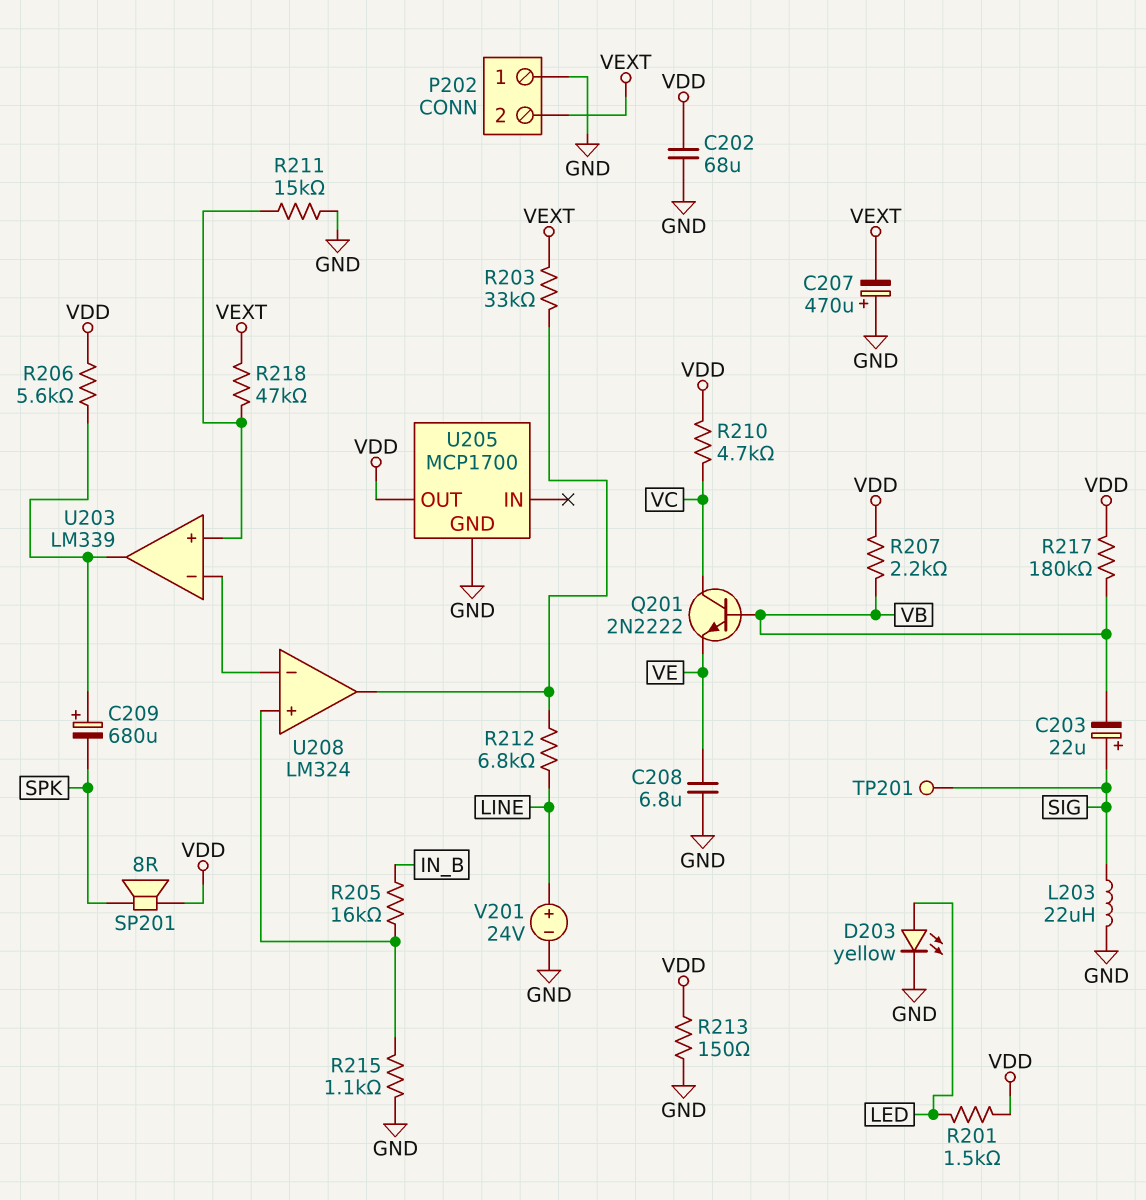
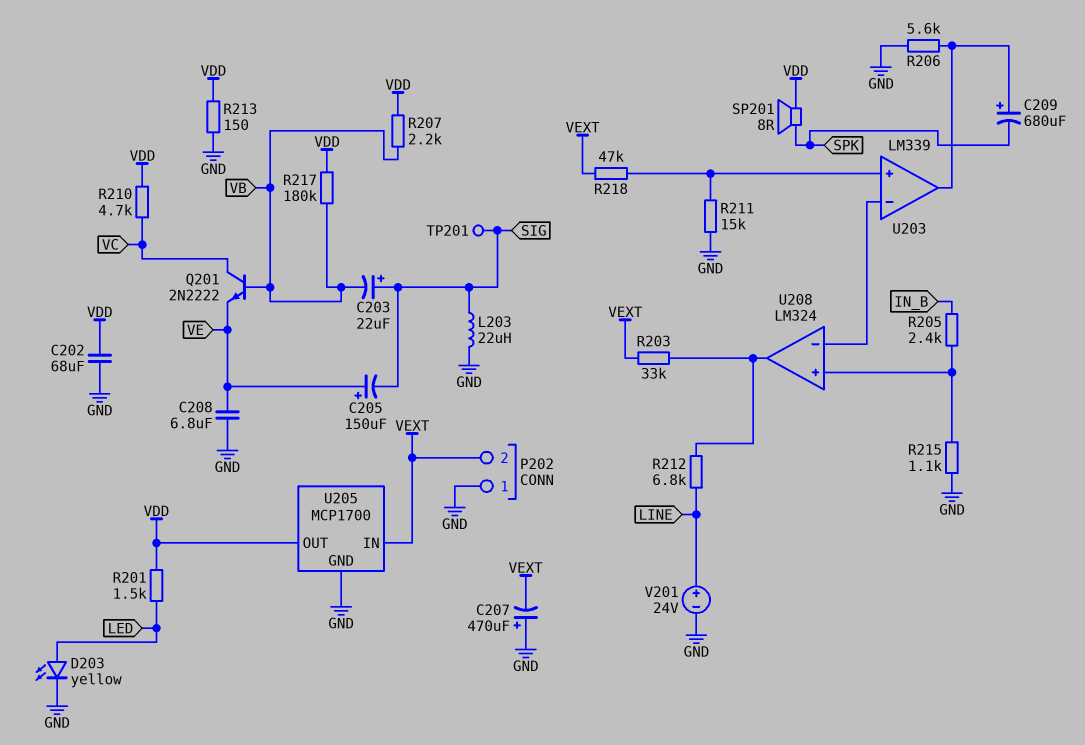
C205: none -> 150uF (plus VE, minus SIG)
R205: 16k (IN_B, U208/in+) -> 2.4k (IN_B, U208/in+)
R206: 5.6k (U203/out, VDD) -> 5.6k (GND, U203/out)
U205 pin IN: none -> VEXT

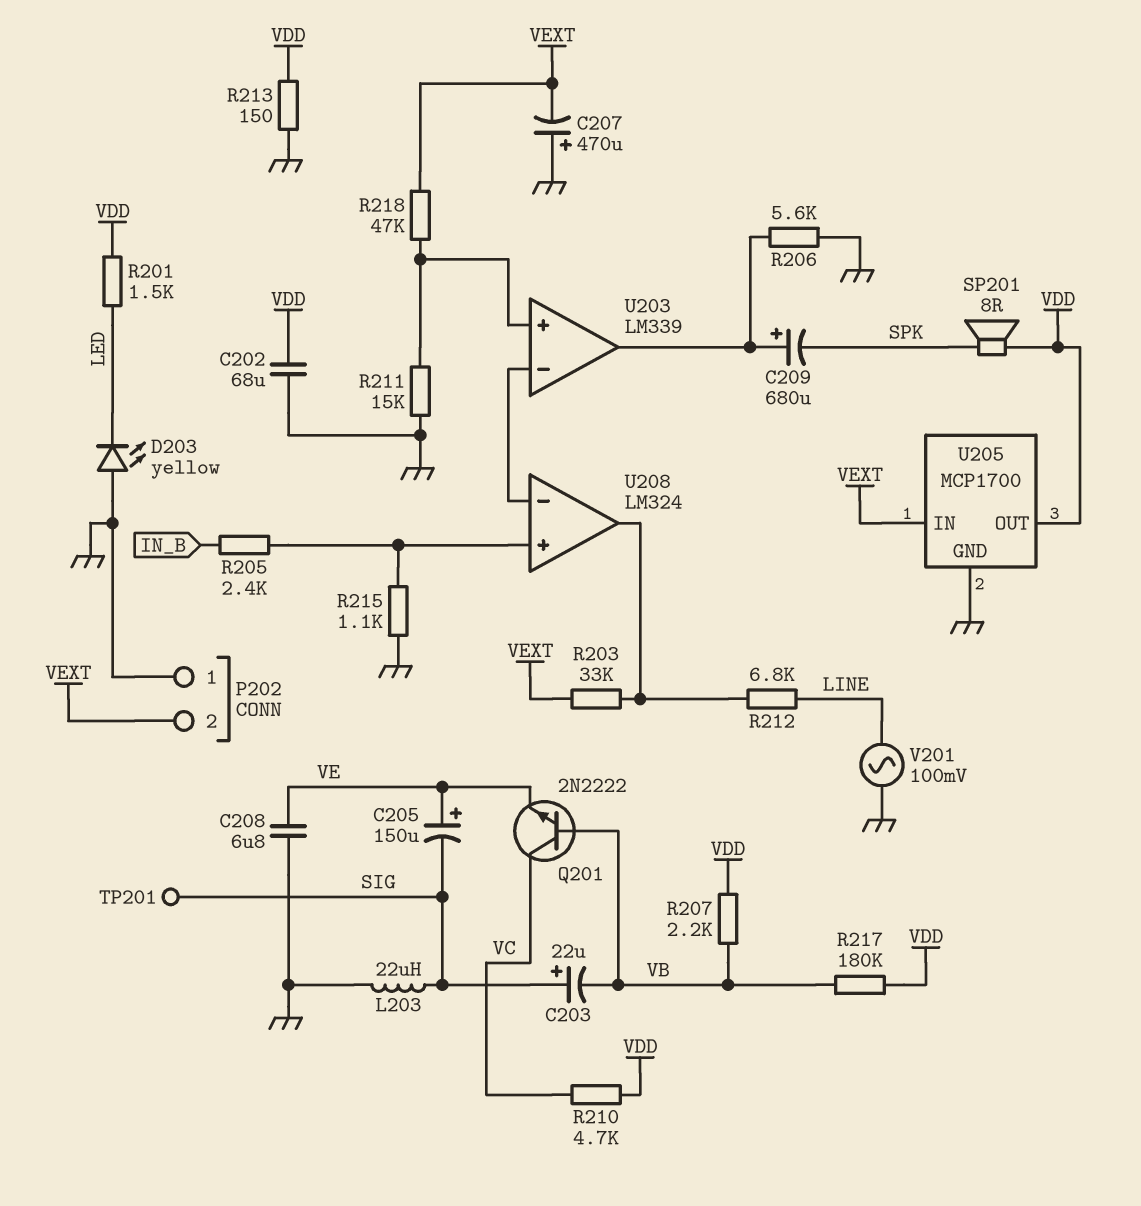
D203: LED yellow (A LED, K GND) -> LED yellow (A GND, K LED)
V201: 24V (plus LINE, minus GND) -> AC 100mV (GND, LINE)

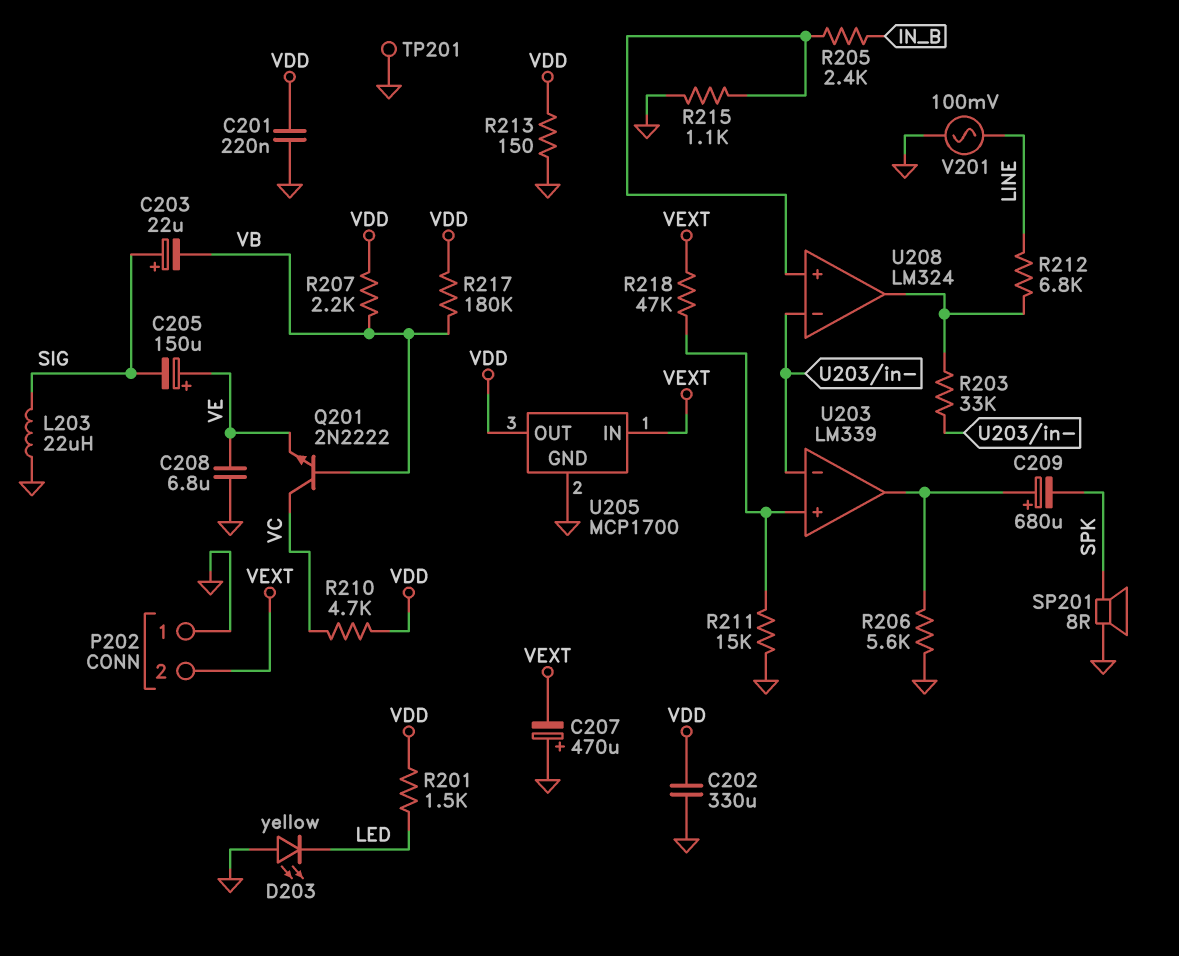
C201: none -> 220nF (GND, VDD)
C202: 68uF (GND, VDD) -> 330uF (GND, VDD)
R203: 33k (U208/out, VEXT) -> 33k (U203/in-, U208/out)
SP201: speaker 8R (SPK, VDD) -> speaker 8R (GND, SPK)
TP201: test point (SIG) -> test point (GND)

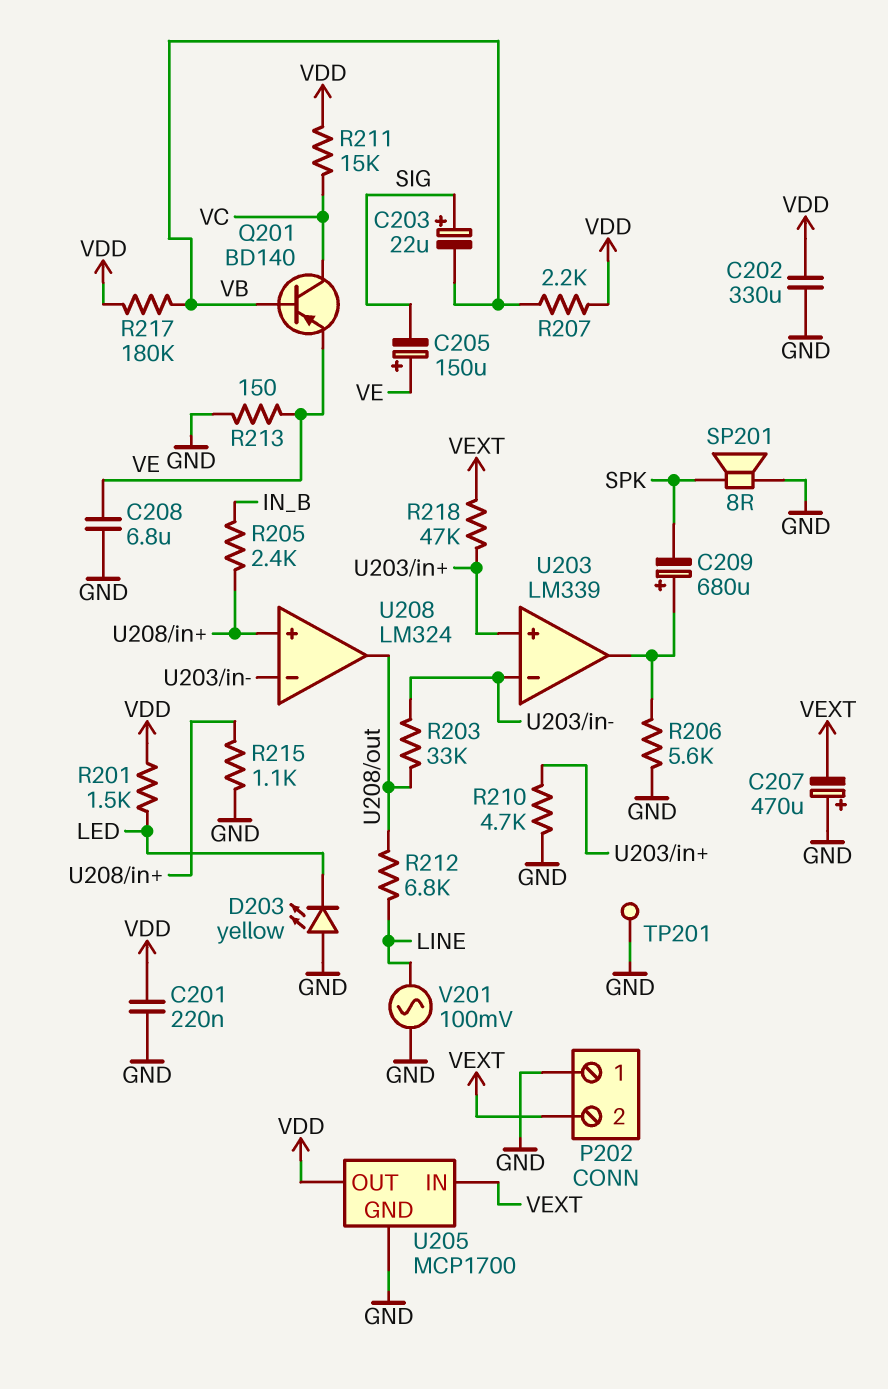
L203: 22uH (GND, SIG) -> none
Q201: NPN 2N2222 (B VB, C VC, E VE) -> PNP BD140 (B VB, C VC, E VE)
R210: 4.7k (VC, VDD) -> 4.7k (GND, U203/in+)
R211: 15k (GND, U203/in+) -> 15k (VC, VDD)
R213: 150 (GND, VDD) -> 150 (GND, VE)

